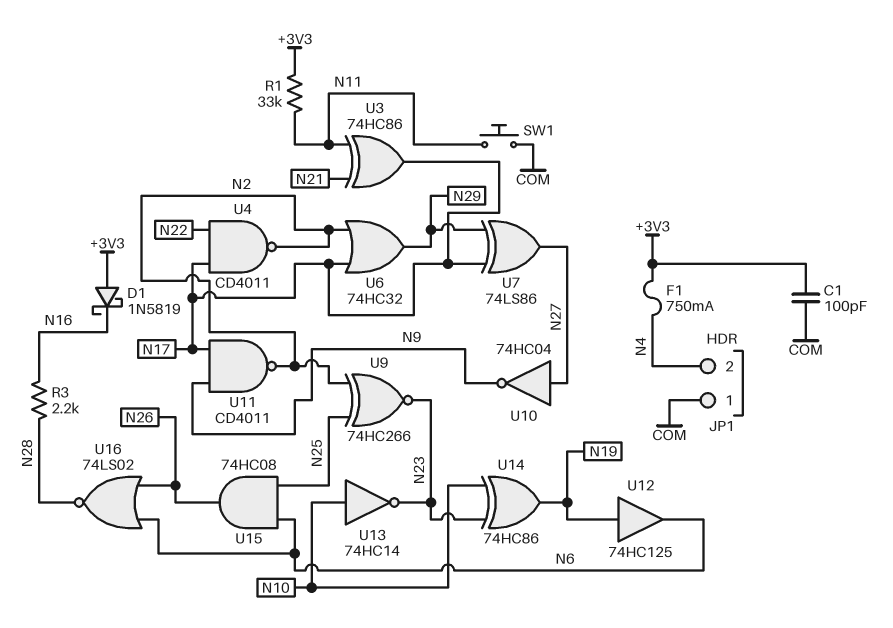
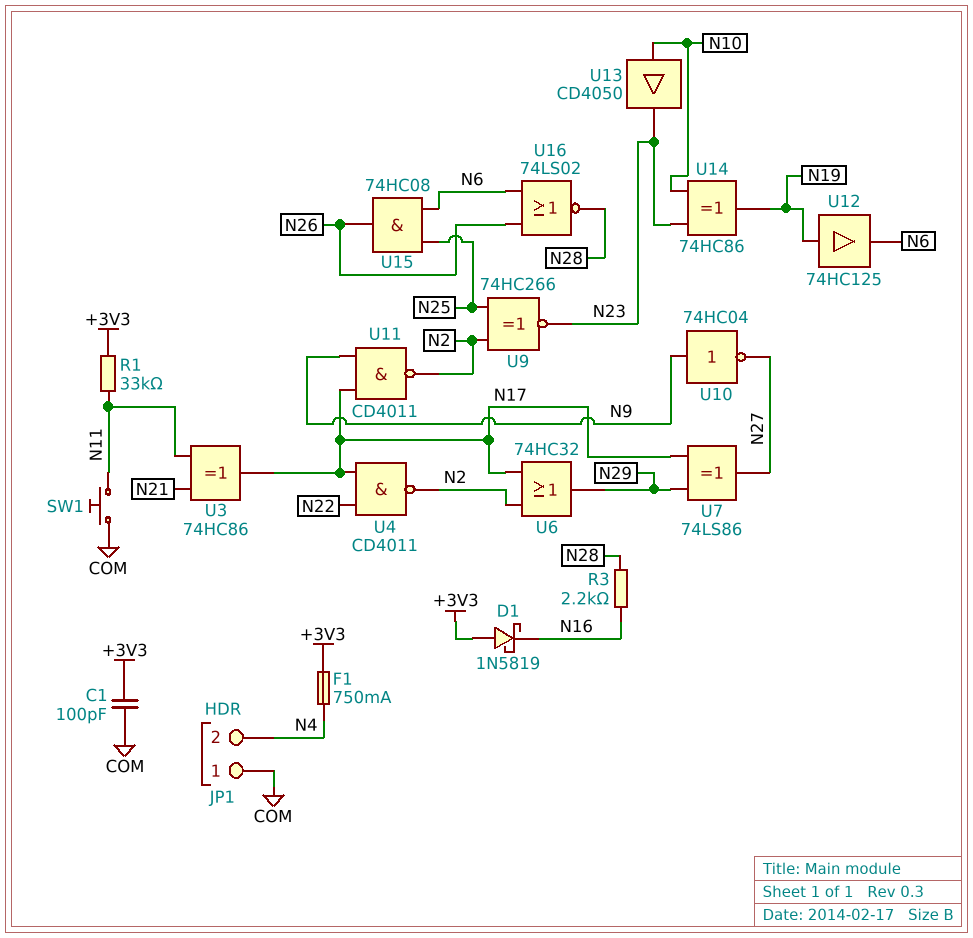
U10: NOT 74HC04 (in N27, out N9) -> NOT 74HC04 (in N9, out N27)
U13: NOT 74HC14 (in N10, out N23) -> buffer CD4050 (in N10, out N23)

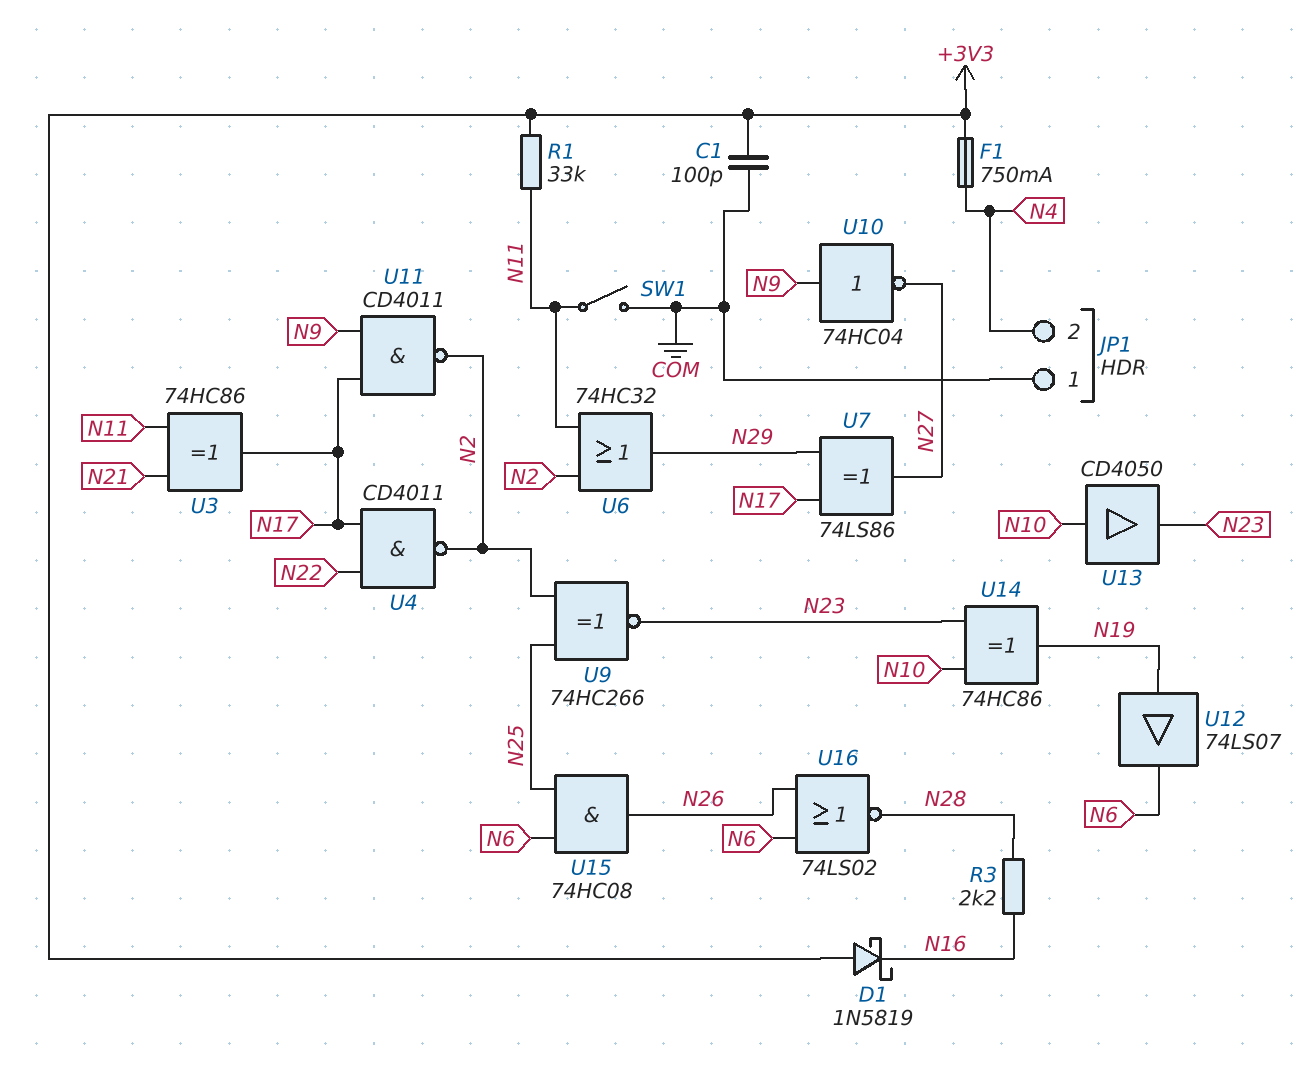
SW1: button (COM, N11) -> switch (COM, N11)
U6: OR 74HC32 (in N2, in N17, out N29) -> OR 74HC32 (in N2, in N11, out N29)
U12: buffer 74HC125 (in N19, out N6) -> buffer 74LS07 (in N19, out N6)

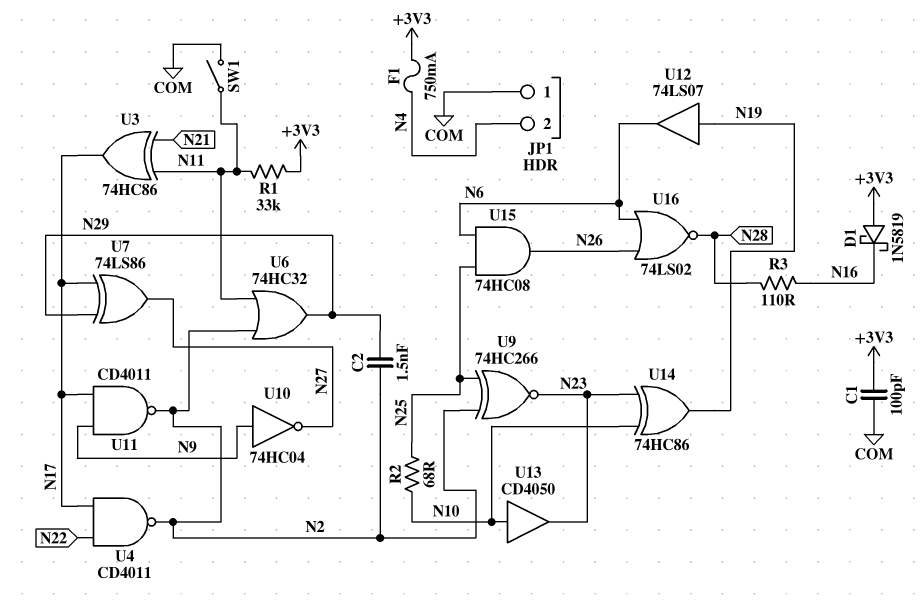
C2: none -> 1.5nF (N2, N29)
R2: none -> 68 (N10, N25)
R3: 2.2k (N16, N28) -> 110 (N16, N28)

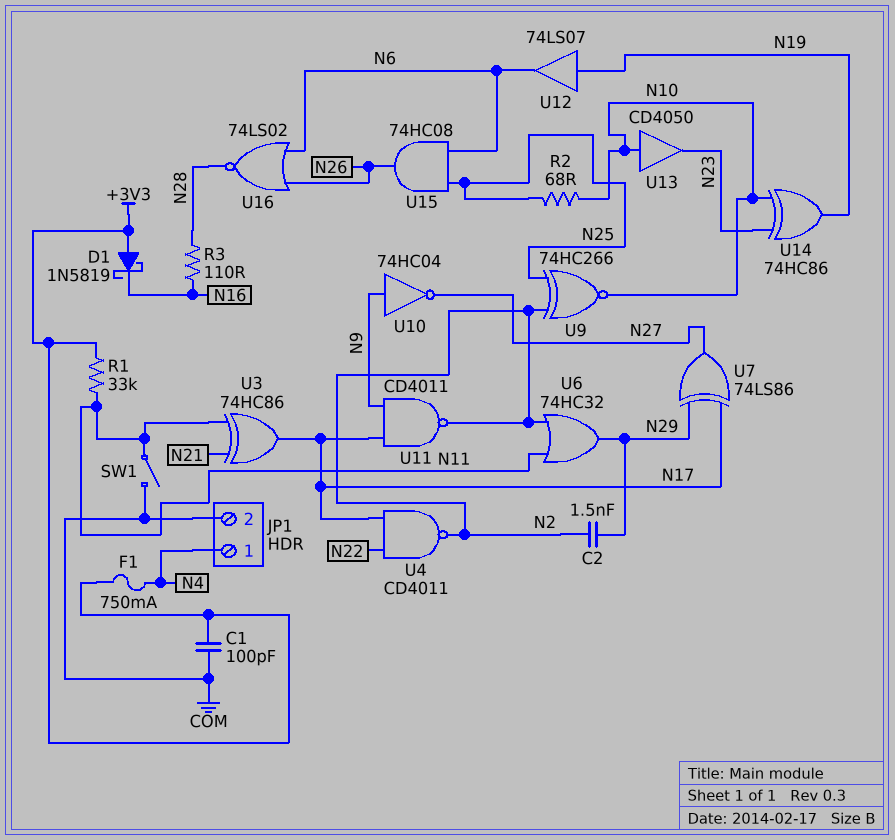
JP1 pin 1: COM -> N4
JP1 pin 2: N4 -> COM
U9: XNOR 74HC266 (in N2, in N25, out N23) -> XNOR 74HC266 (in N2, in N25, out N10)

